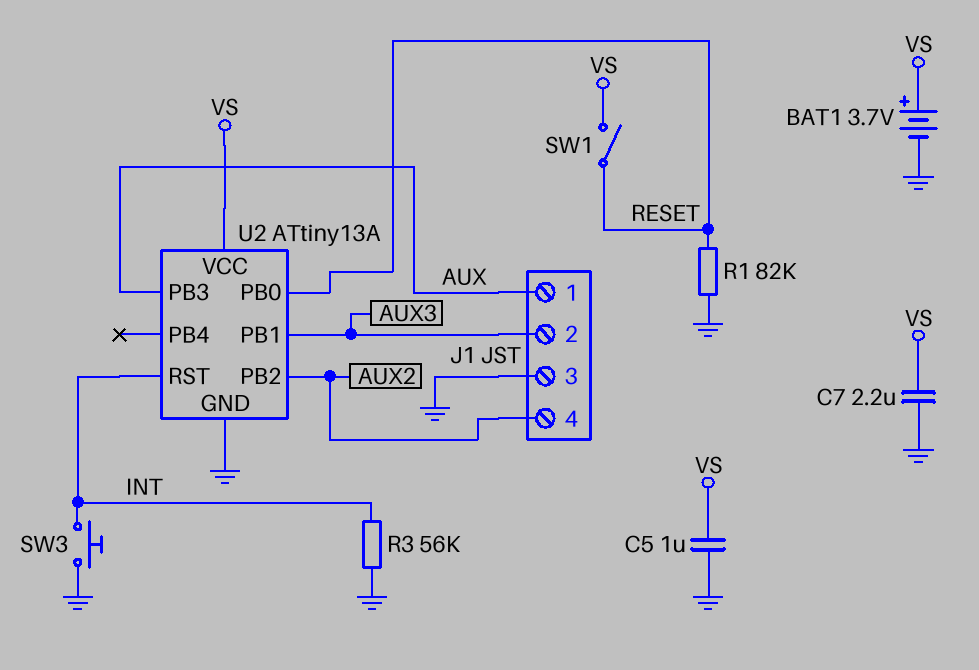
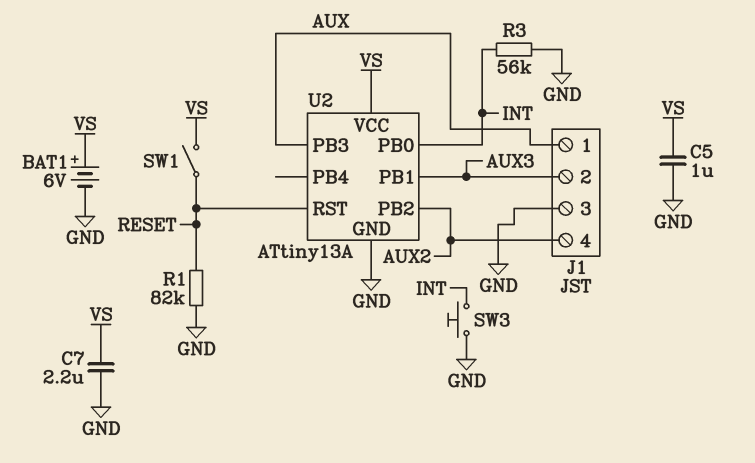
BAT1: 3.7V (plus VS, minus GND) -> 6V (plus VS, minus GND)
U2 pin PB0: RESET -> INT
U2 pin RST: INT -> RESET

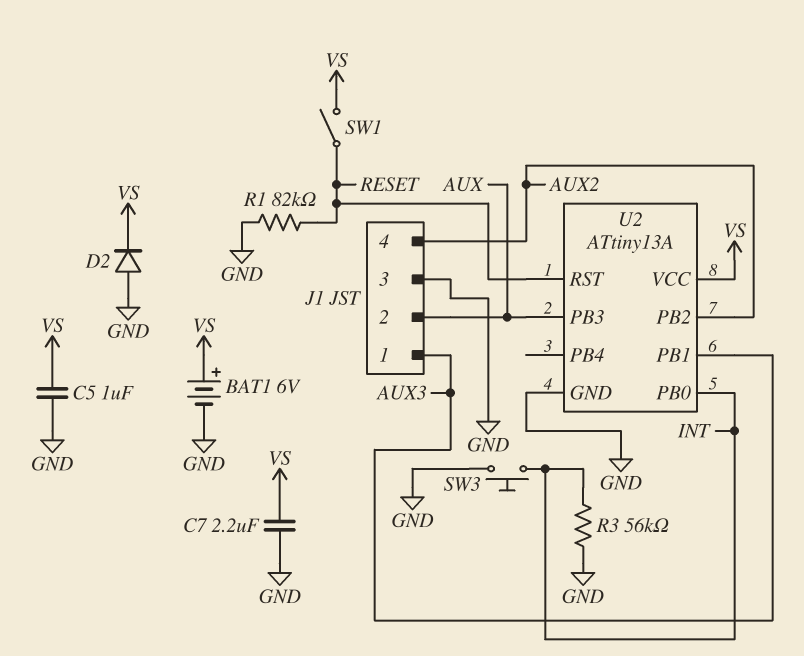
D2: none -> diode (A GND, K VS)
J1 pin 1: AUX -> AUX3
J1 pin 2: AUX3 -> AUX

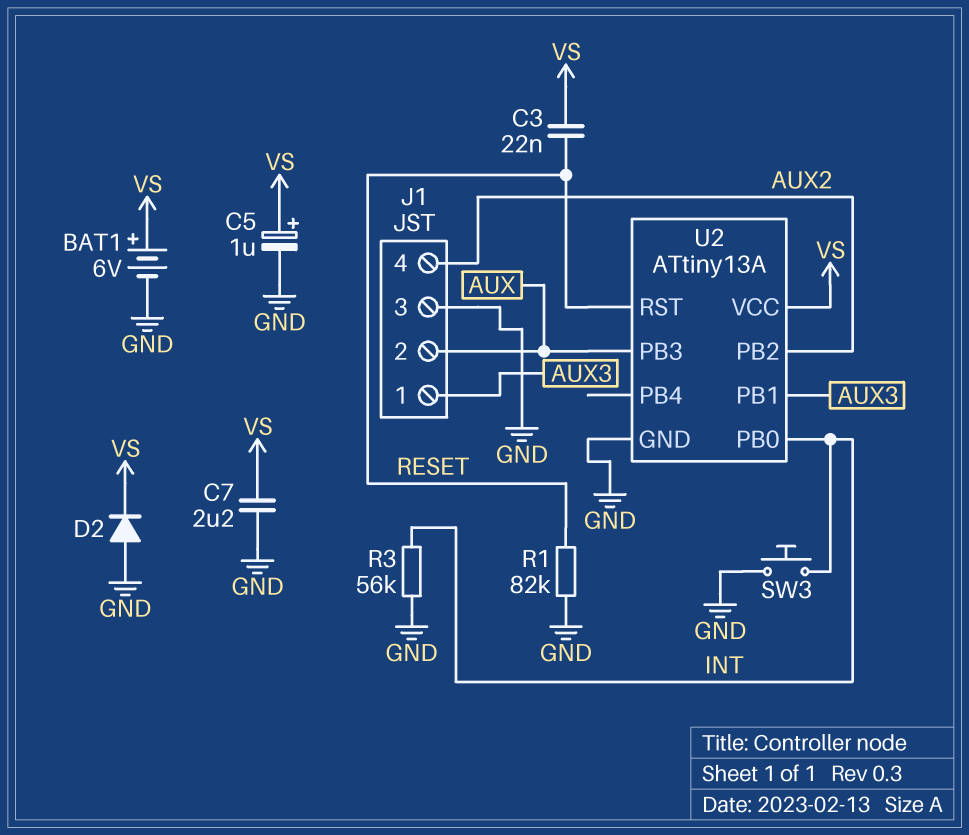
C3: none -> 22nF (RESET, VS)
C5: 1uF (GND, VS) -> 1uF (plus VS, minus GND)
SW1: switch (RESET, VS) -> none

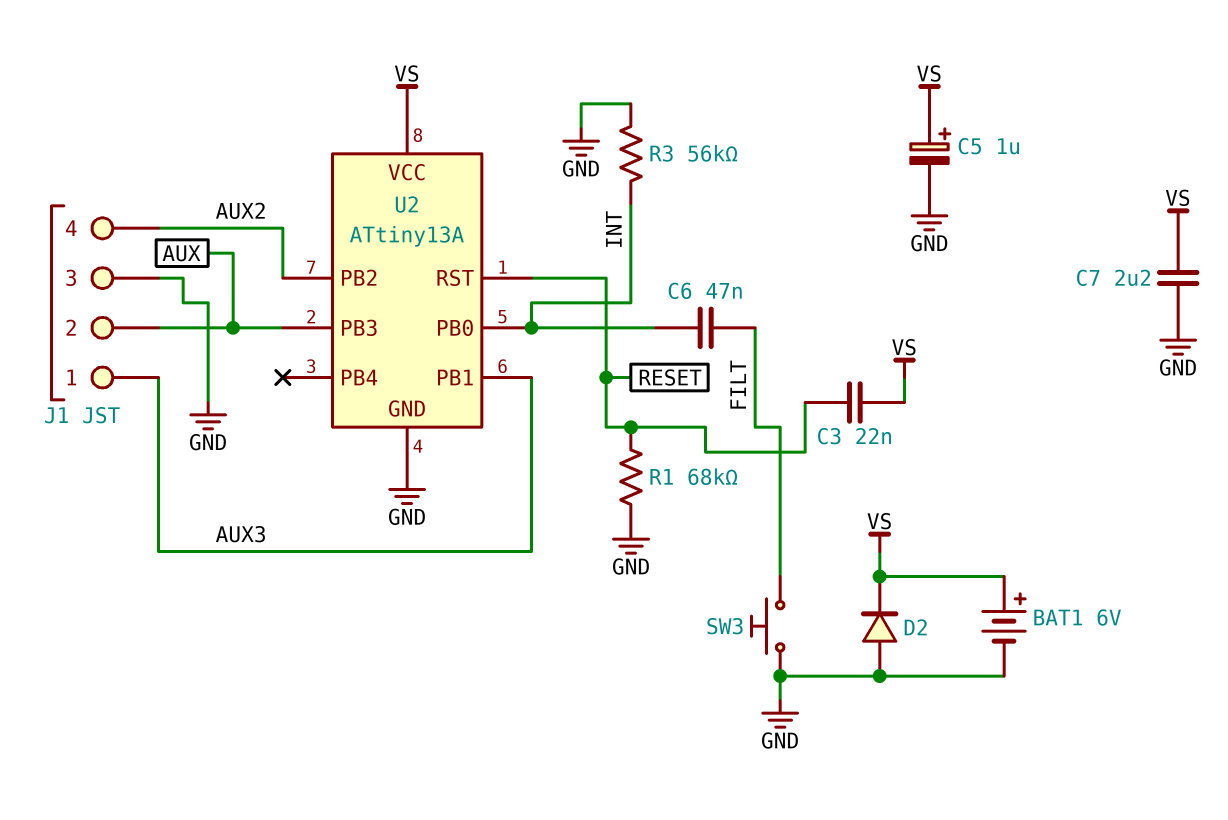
C6: none -> 47nF (FILT, INT)
R1: 82k (GND, RESET) -> 68k (GND, RESET)
SW3: button (GND, INT) -> button (FILT, GND)

